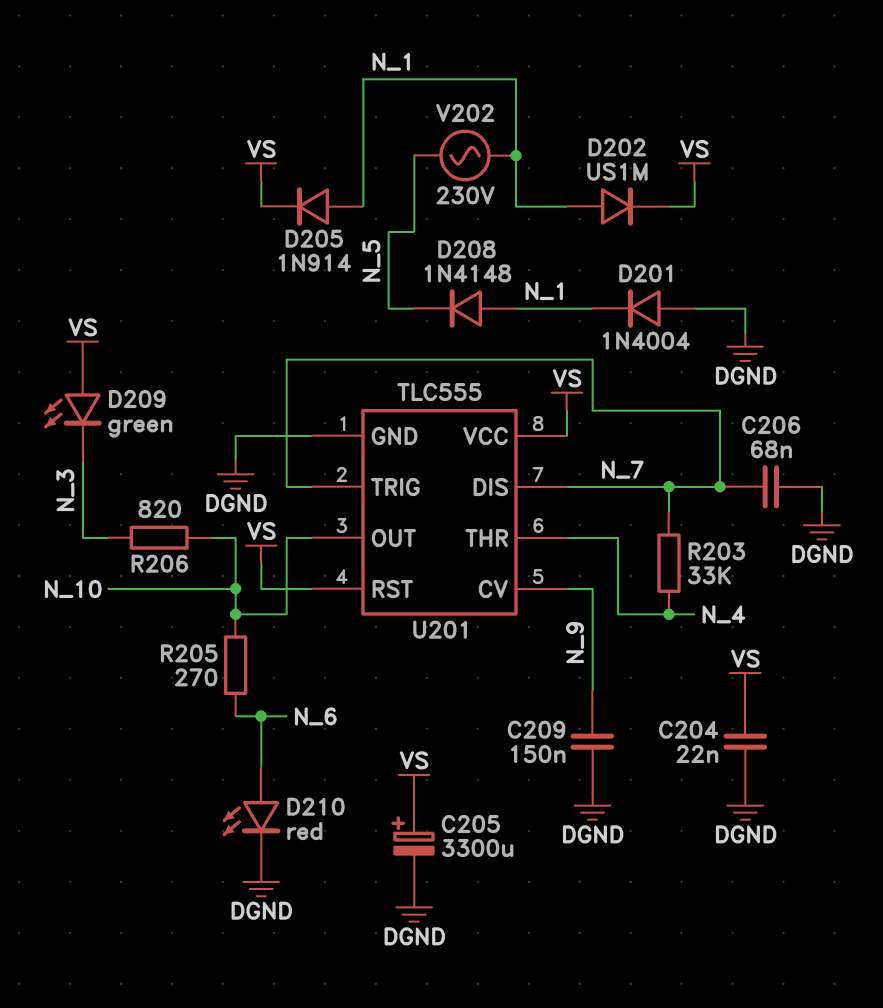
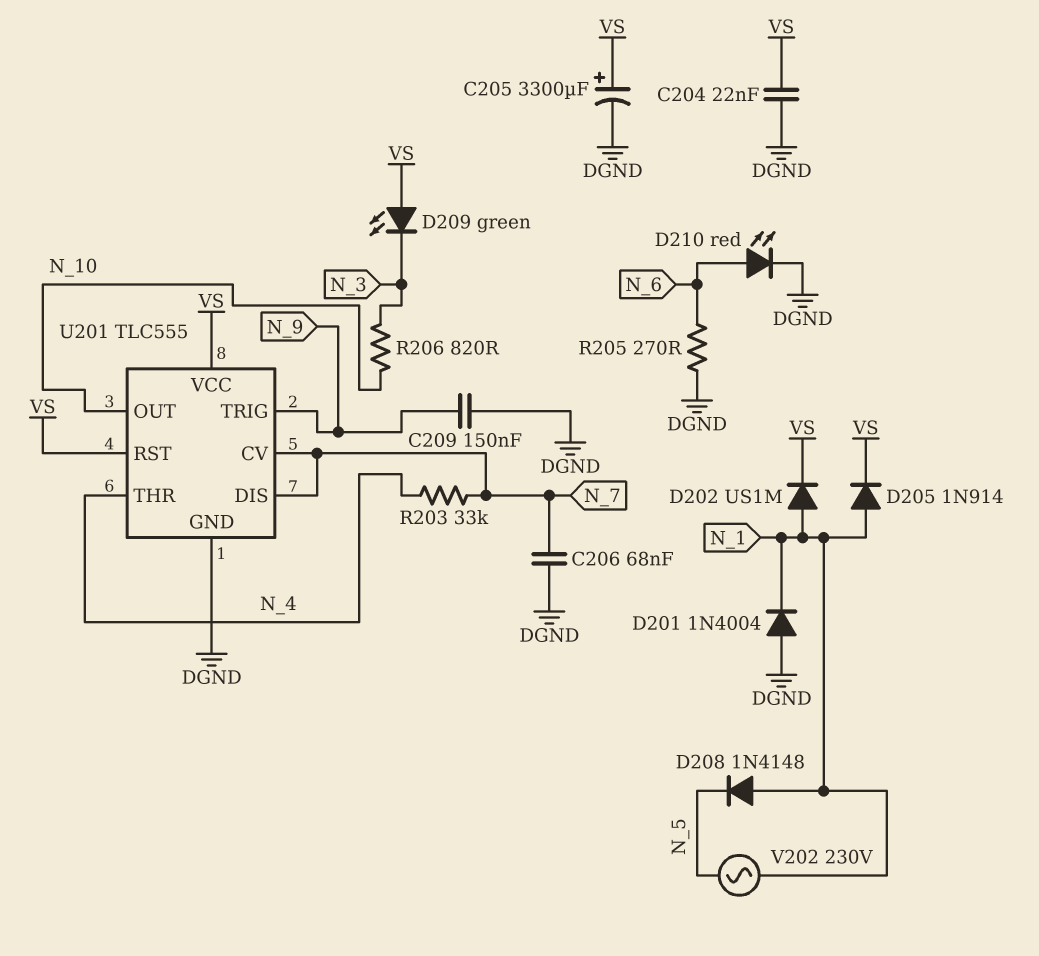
R205: 270 (N_6, N_10) -> 270 (DGND, N_6)
U201 pin CV: N_9 -> N_7
U201 pin TRIG: N_7 -> N_9

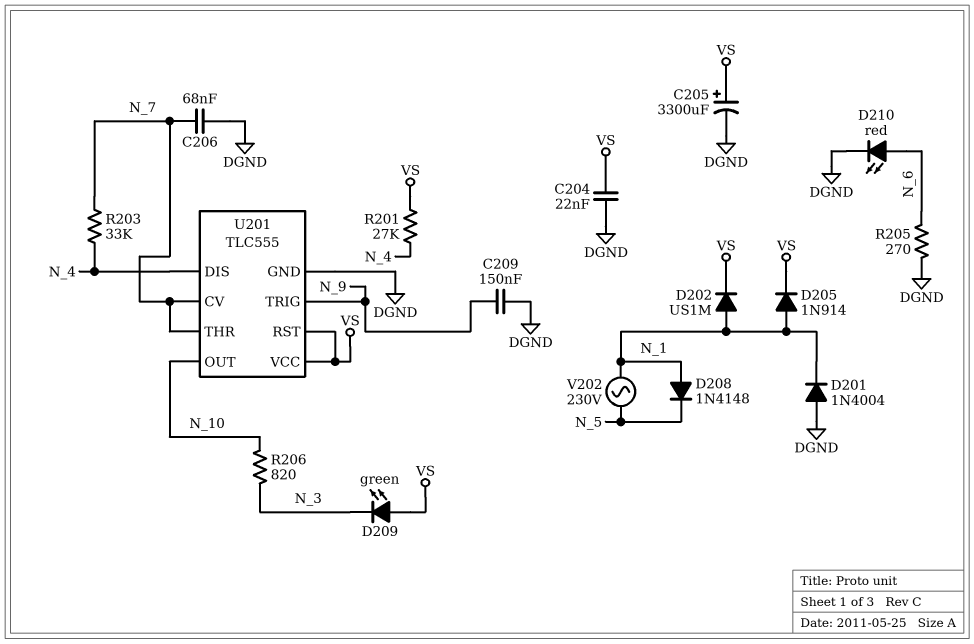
R201: none -> 27k (N_4, VS)
U201 pin DIS: N_7 -> N_4
U201 pin THR: N_4 -> N_7

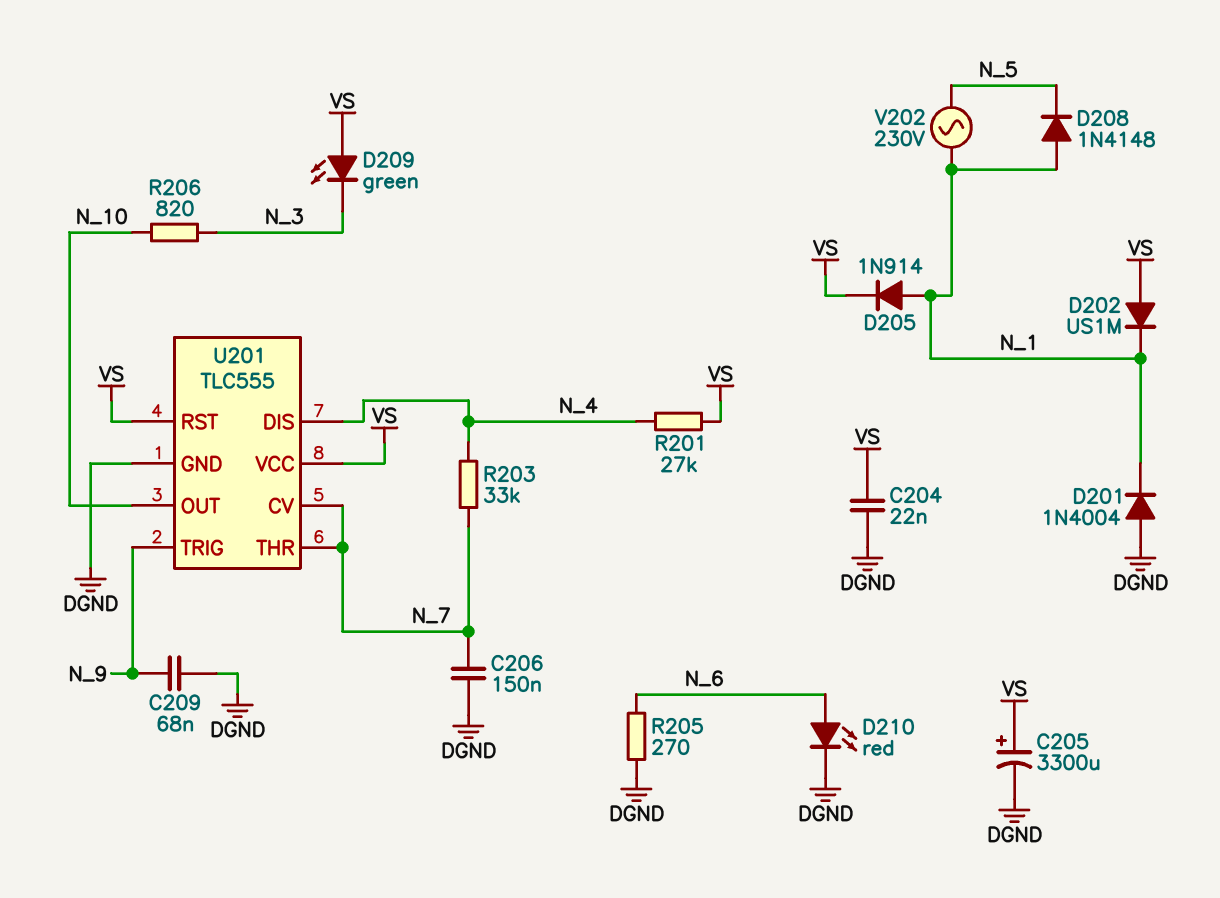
C206: 68nF (DGND, N_7) -> 150nF (DGND, N_7)
C209: 150nF (DGND, N_9) -> 68nF (DGND, N_9)
D202: diode US1M (A N_1, K VS) -> diode US1M (A VS, K N_1)

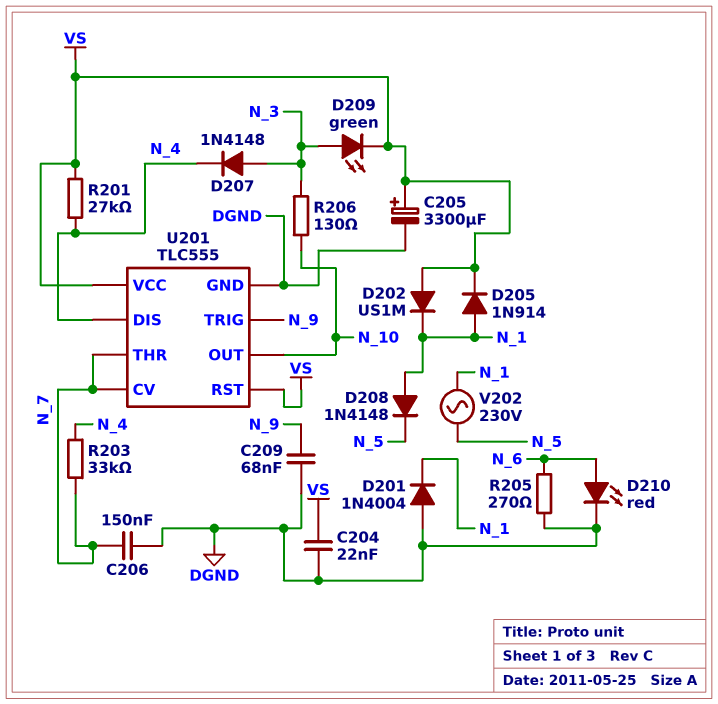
D207: none -> diode 1N4148 (A N_3, K N_4)
D209: LED green (A VS, K N_3) -> LED green (A N_3, K VS)
R206: 820 (N_3, N_10) -> 130 (N_3, N_10)

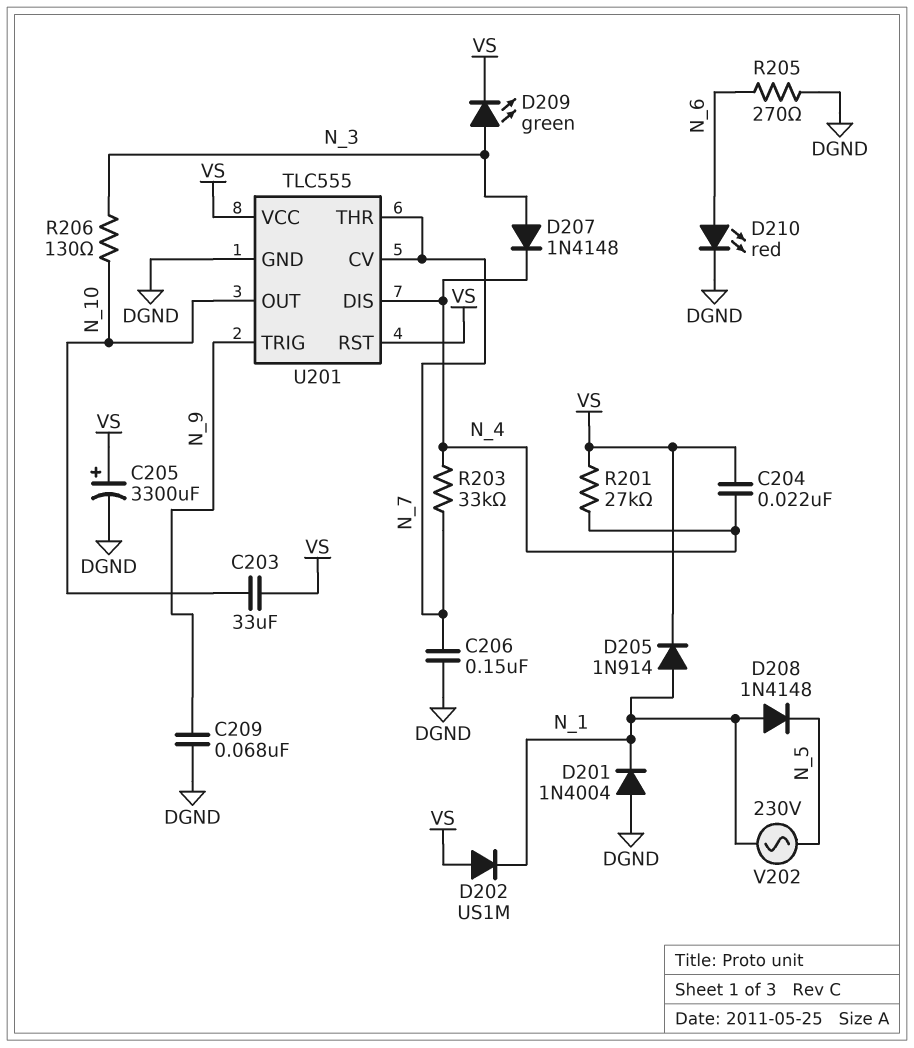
C203: none -> 33uF (N_10, VS)
C204: 22nF (DGND, VS) -> 22nF (N_4, VS)

